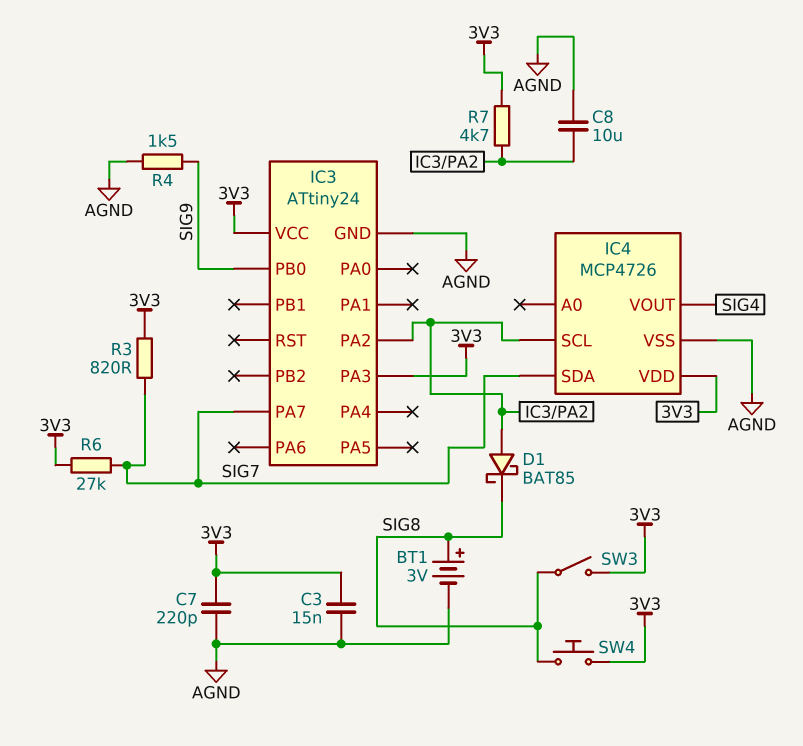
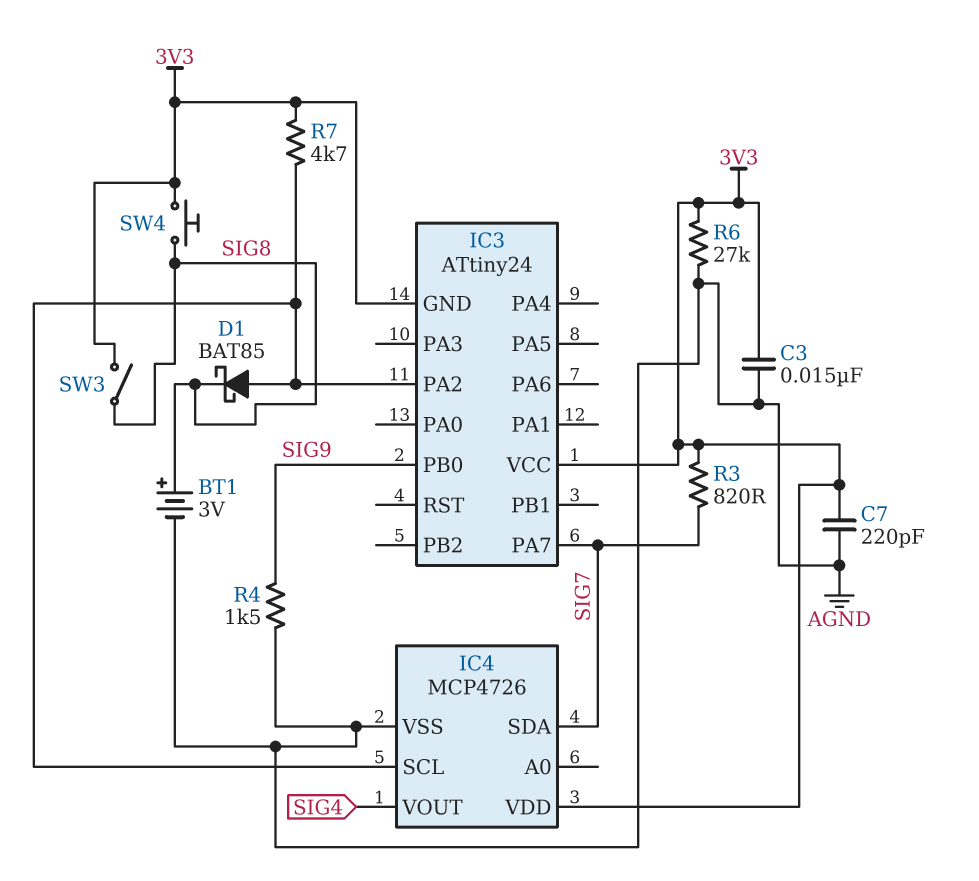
C8: 10uF (AGND, IC3/PA2) -> none
IC3 pin GND: AGND -> 3V3
IC3 pin PA3: 3V3 -> none
R6: 27k (3V3, SIG7) -> 27k (3V3, AGND)

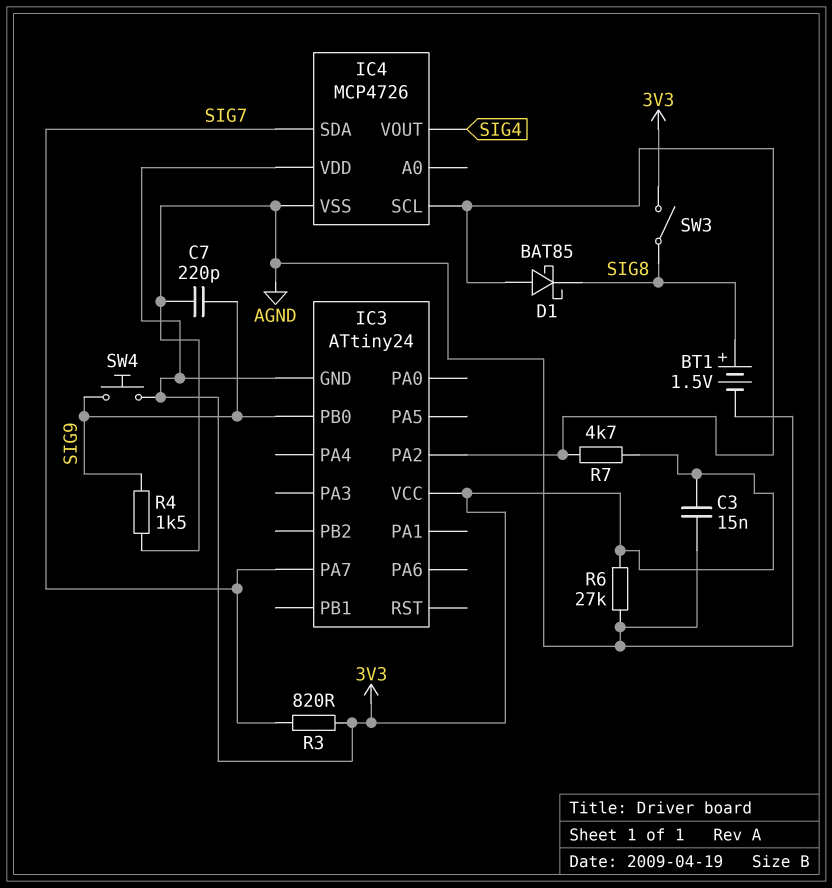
BT1: 3V (plus SIG8, minus AGND) -> 1.5V (plus SIG8, minus AGND)
C7: 220pF (3V3, AGND) -> 220pF (AGND, SIG9)
SW4: button (3V3, SIG8) -> button (3V3, SIG9)

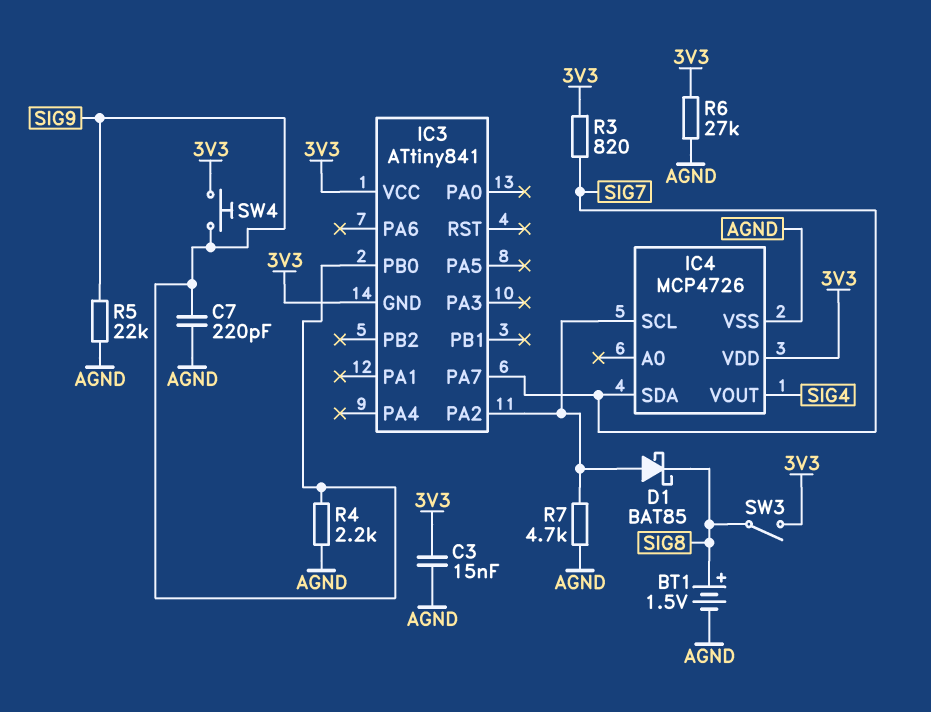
IC3: ATtiny24 -> ATtiny841
R4: 1.5k (AGND, SIG9) -> 2.2k (AGND, SIG9)
R5: none -> 22k (AGND, SIG9)
R7: 4.7k (3V3, IC3/PA2) -> 4.7k (AGND, IC3/PA2)

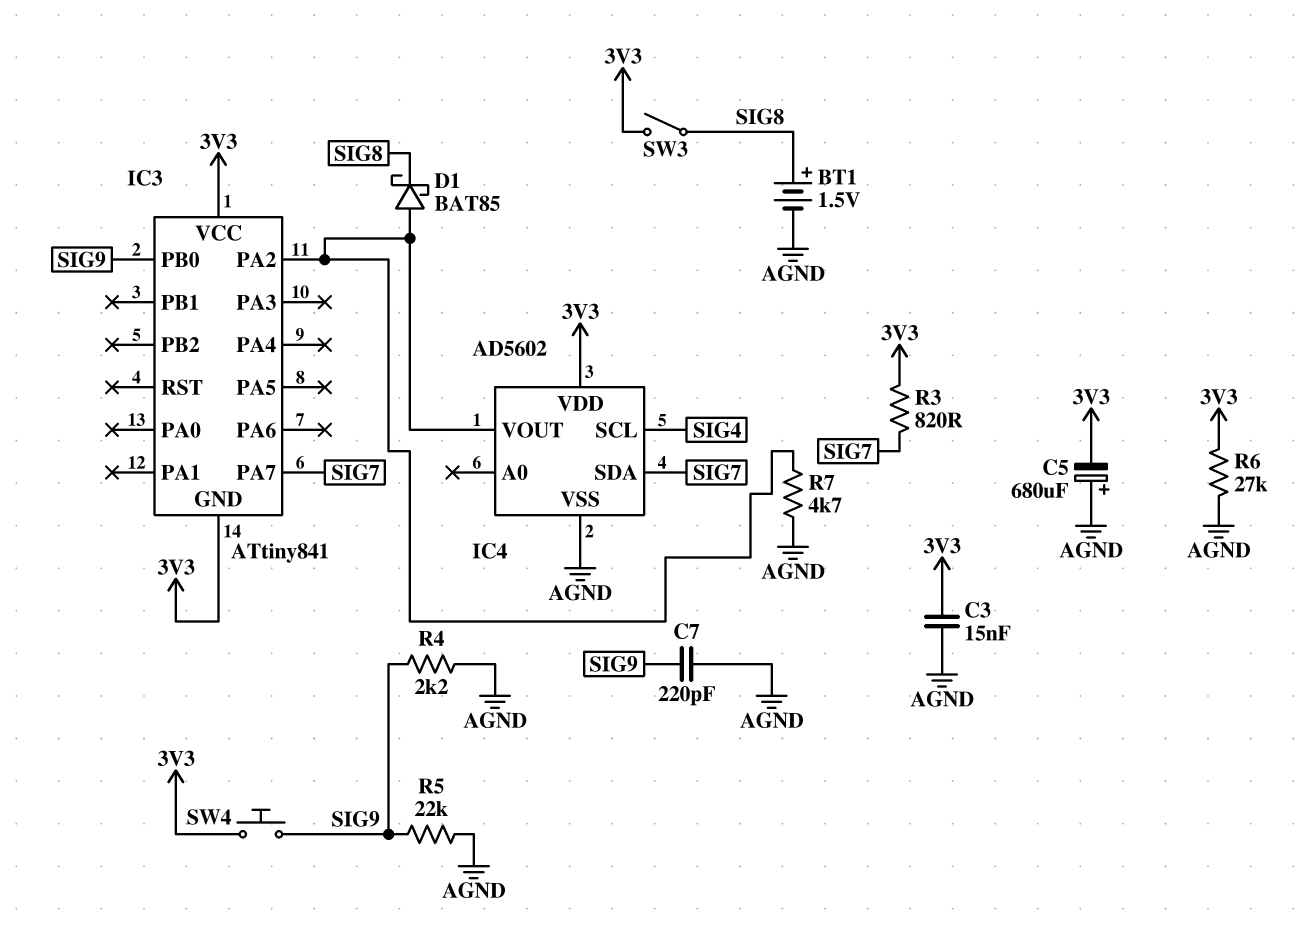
C5: none -> 680uF (plus AGND, minus 3V3)
IC4: MCP4726 -> AD5602
IC4 pin SCL: IC3/PA2 -> SIG4
IC4 pin VOUT: SIG4 -> IC3/PA2

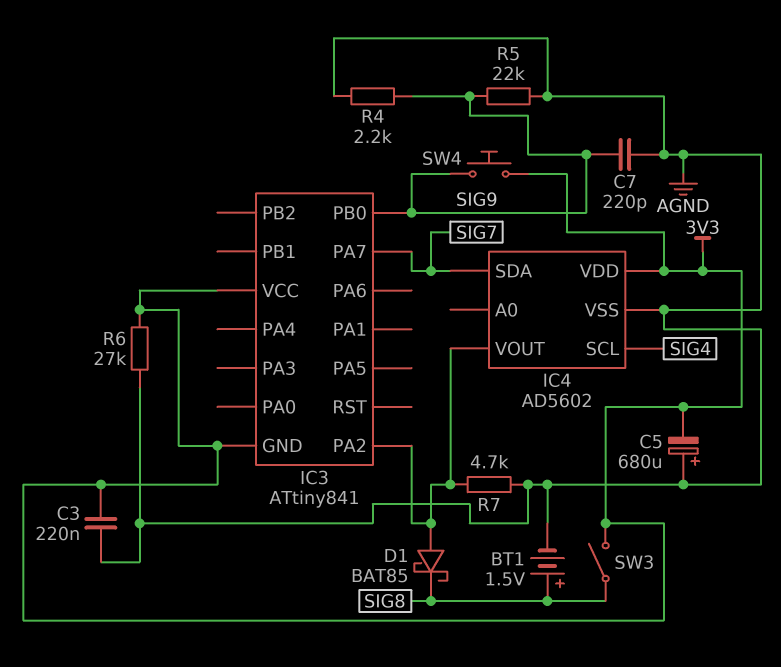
C3: 15nF (3V3, AGND) -> 220nF (3V3, AGND)
R3: 820 (3V3, SIG7) -> none

